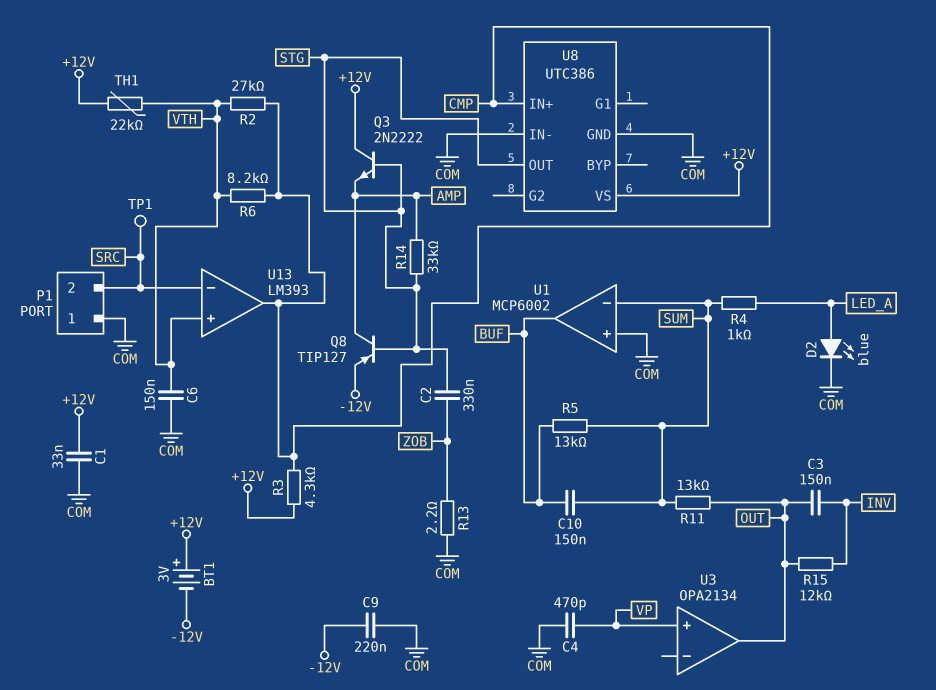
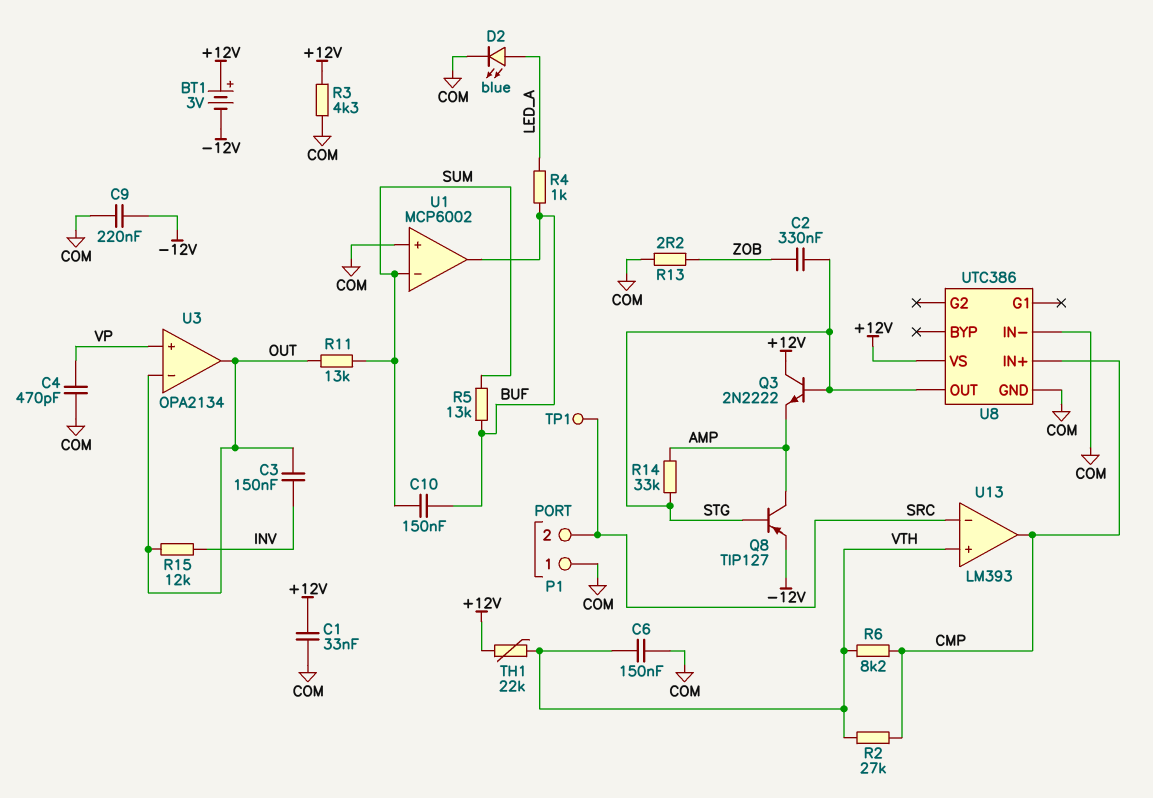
R3: 4.3k (+12V, CMP) -> 4.3k (+12V, COM)
R4: 1k (LED_A, SUM) -> 1k (BUF, LED_A)
U3 pin in-: none -> OUT

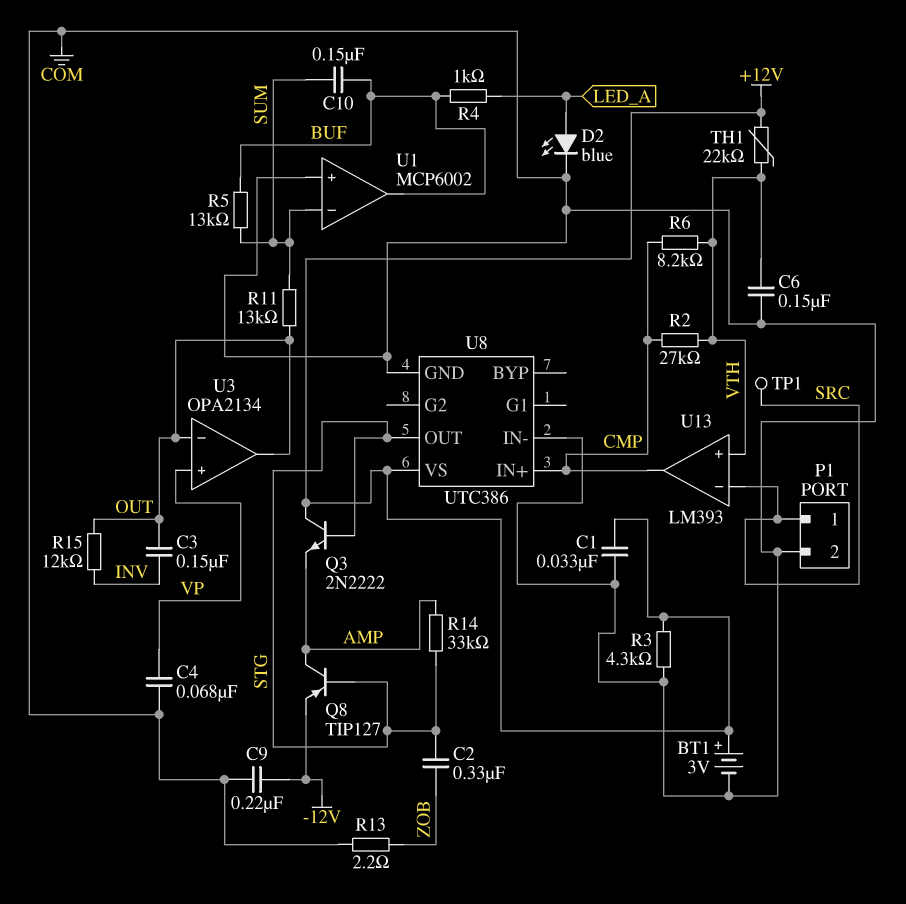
BT1: 3V (plus +12V, minus -12V) -> 3V (plus +12V, minus COM)
C4: 470pF (COM, VP) -> 68nF (COM, VP)
P1 pin 1: COM -> SRC
P1 pin 2: SRC -> COM

